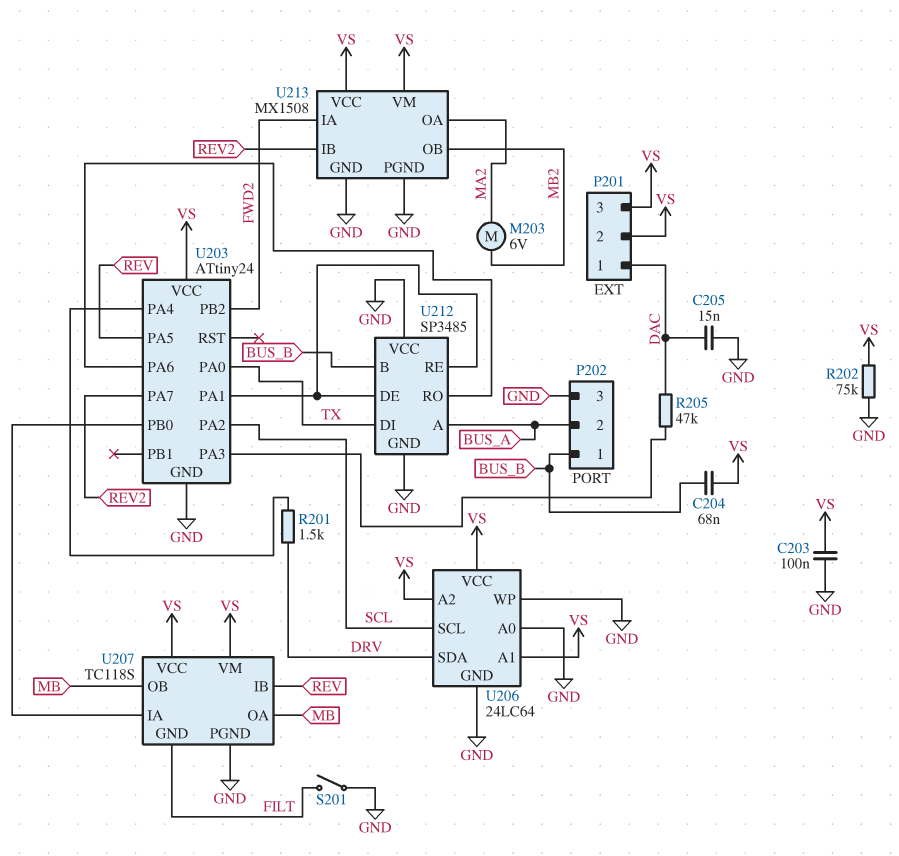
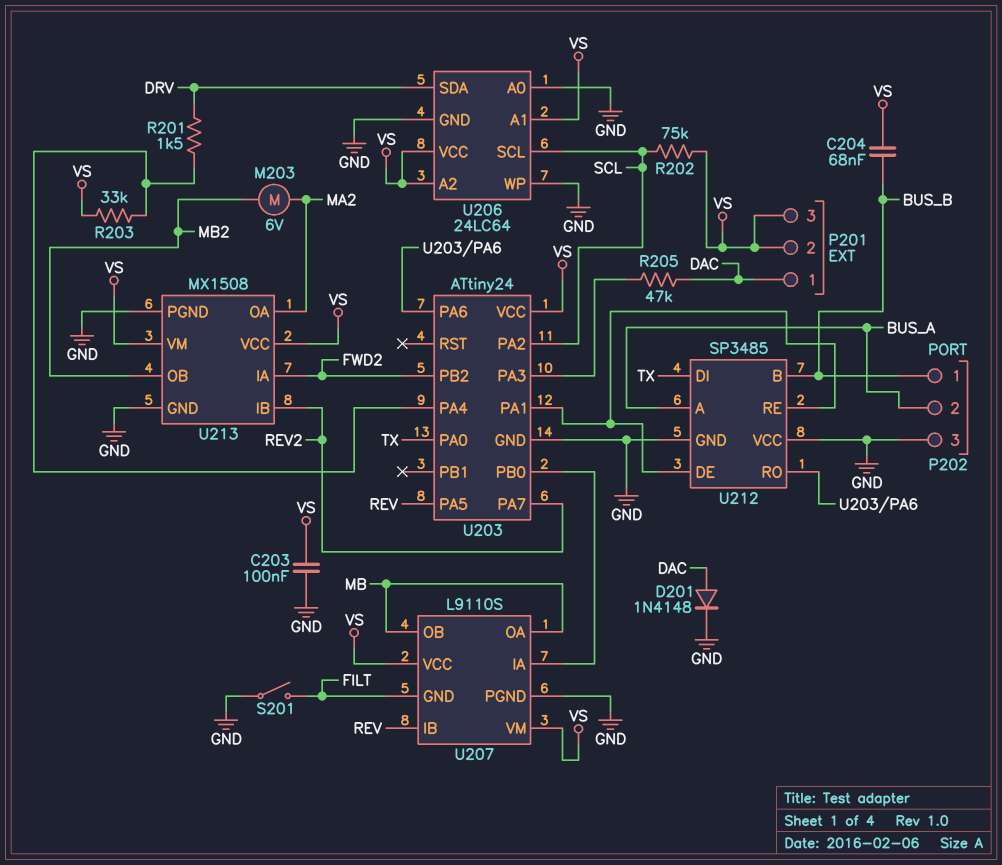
C205: 15nF (DAC, GND) -> none
D201: none -> diode 1N4148 (A DAC, K GND)
R202: 75k (GND, VS) -> 75k (SCL, VS)
R203: none -> 33k (U203/PA4, VS)
U207: TC118S -> L9110S

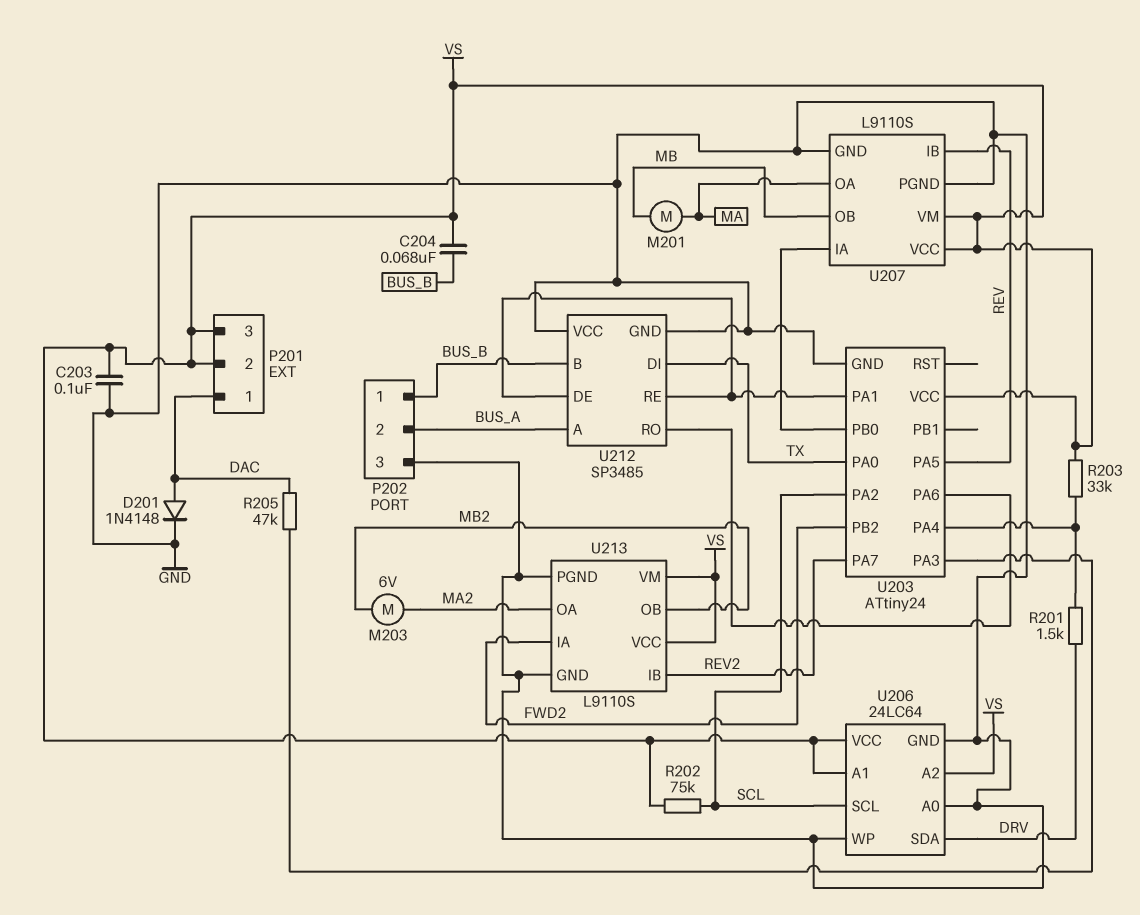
M201: none -> motor (MA, MB)
S201: switch (FILT, GND) -> none
U207 pin GND: FILT -> GND
U207 pin OA: MB -> MA
U213: MX1508 -> L9110S

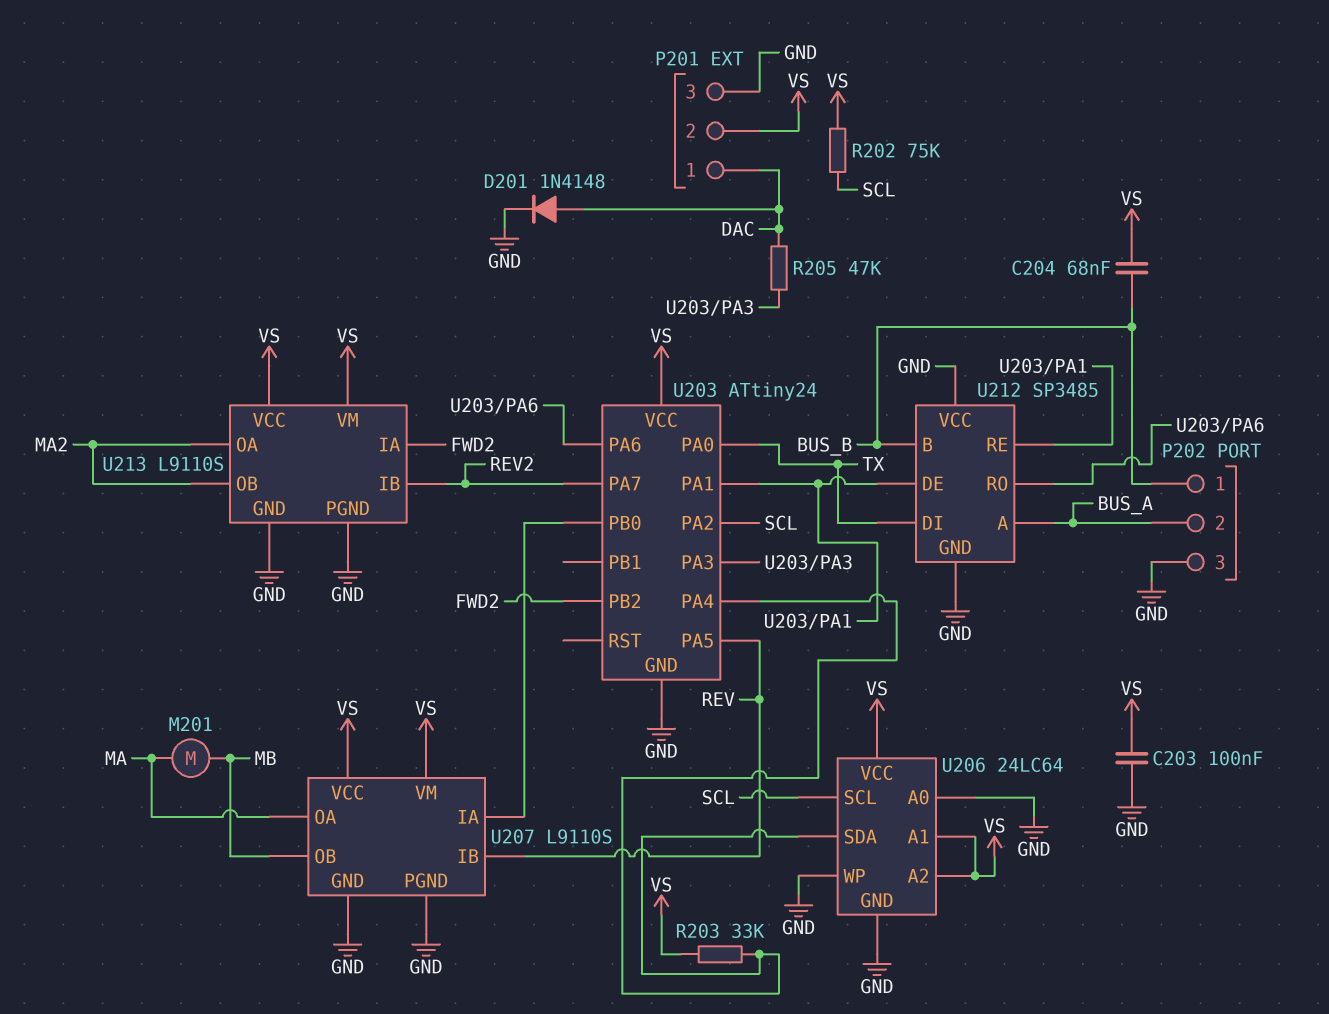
M203: motor 6V (MA2, MB2) -> none
P201 pin 3: VS -> GND
R201: 1.5k (DRV, U203/PA4) -> none
U206 pin SDA: DRV -> U203/PA4
U213 pin OB: MB2 -> MA2

